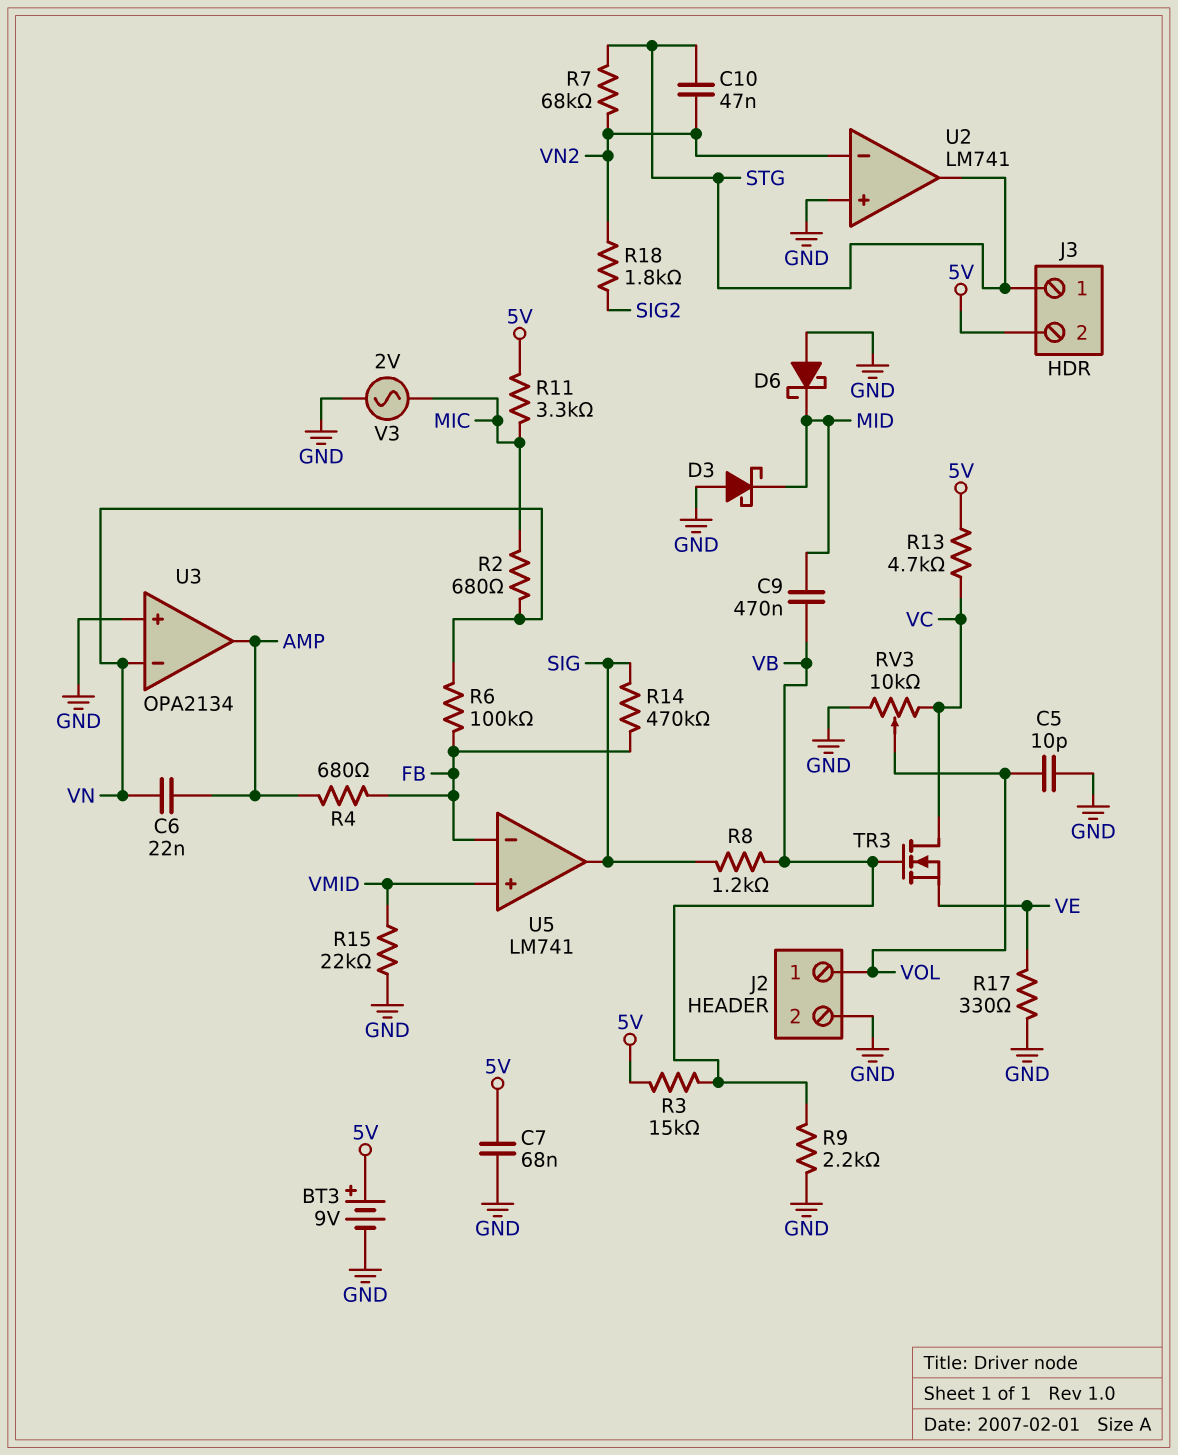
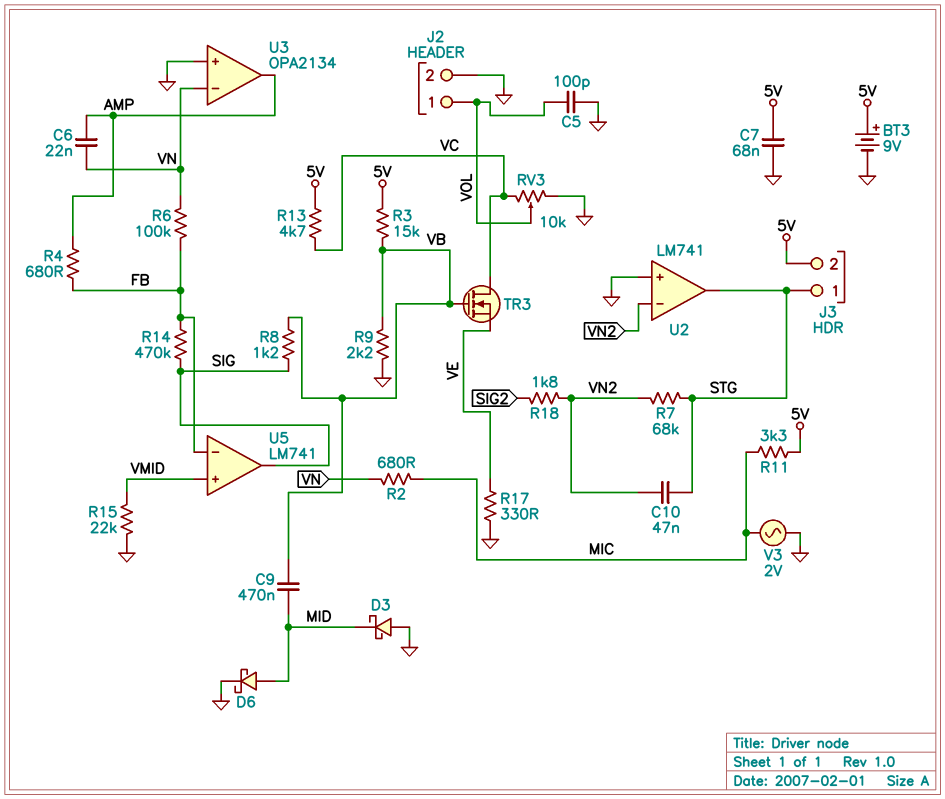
C5: 10pF (GND, VOL) -> 100pF (GND, VOL)
D6: schottky (A GND, K MID) -> schottky (A MID, K GND)

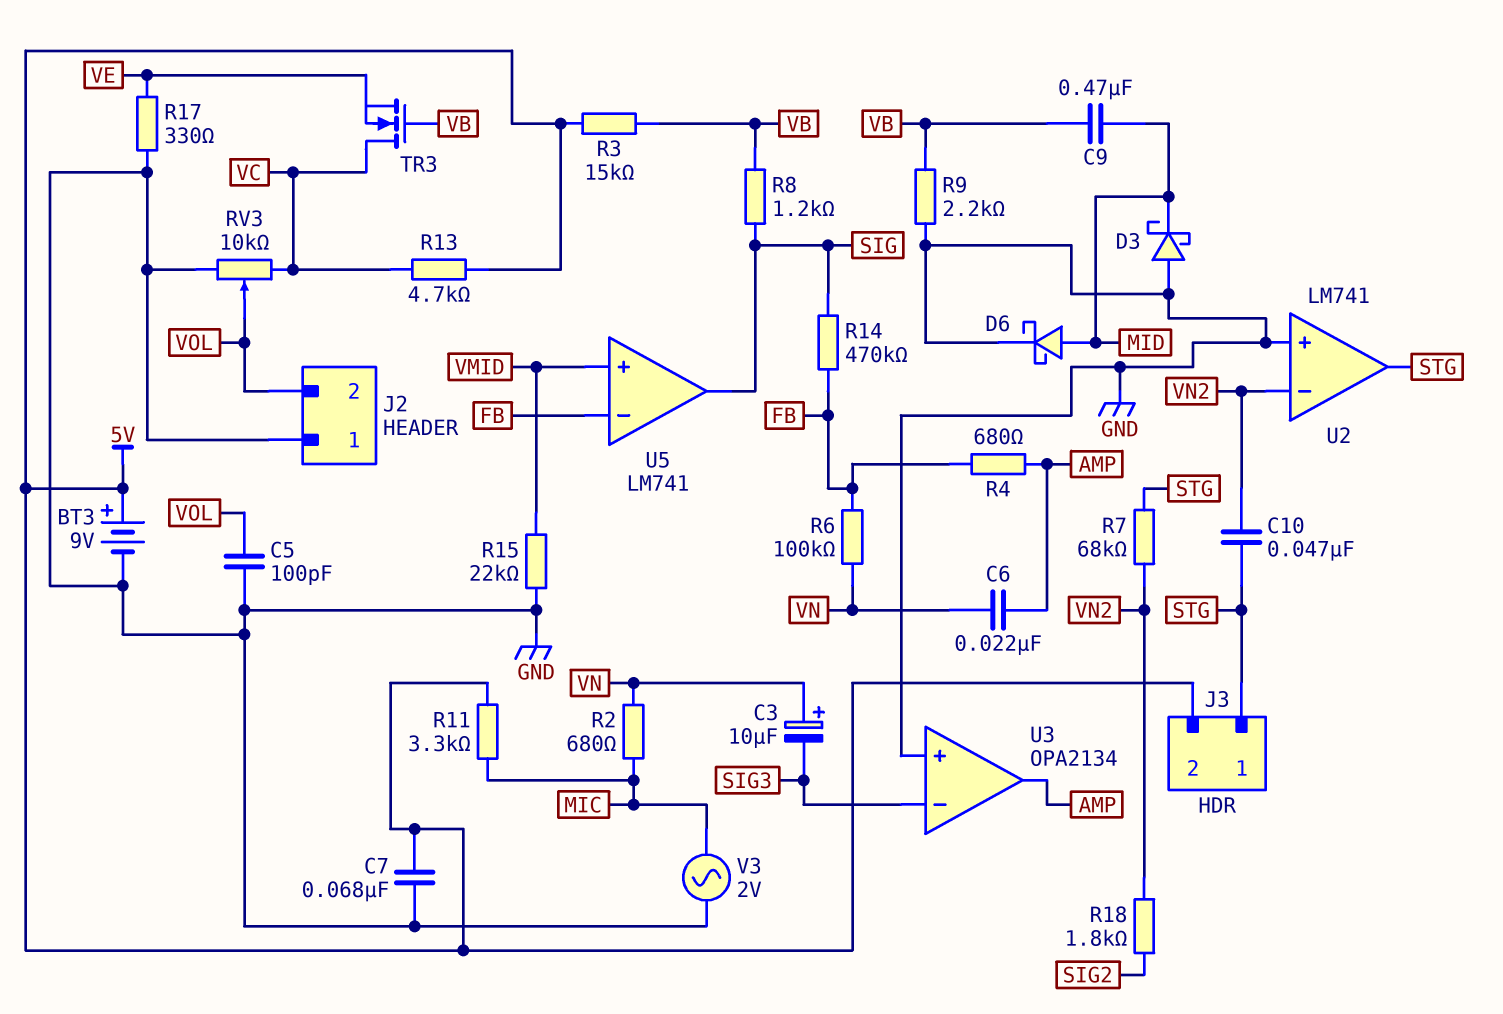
C3: none -> 10uF (plus VN, minus SIG3)
J2 pin 1: VOL -> GND
J2 pin 2: GND -> VOL
U3 pin in-: VN -> SIG3

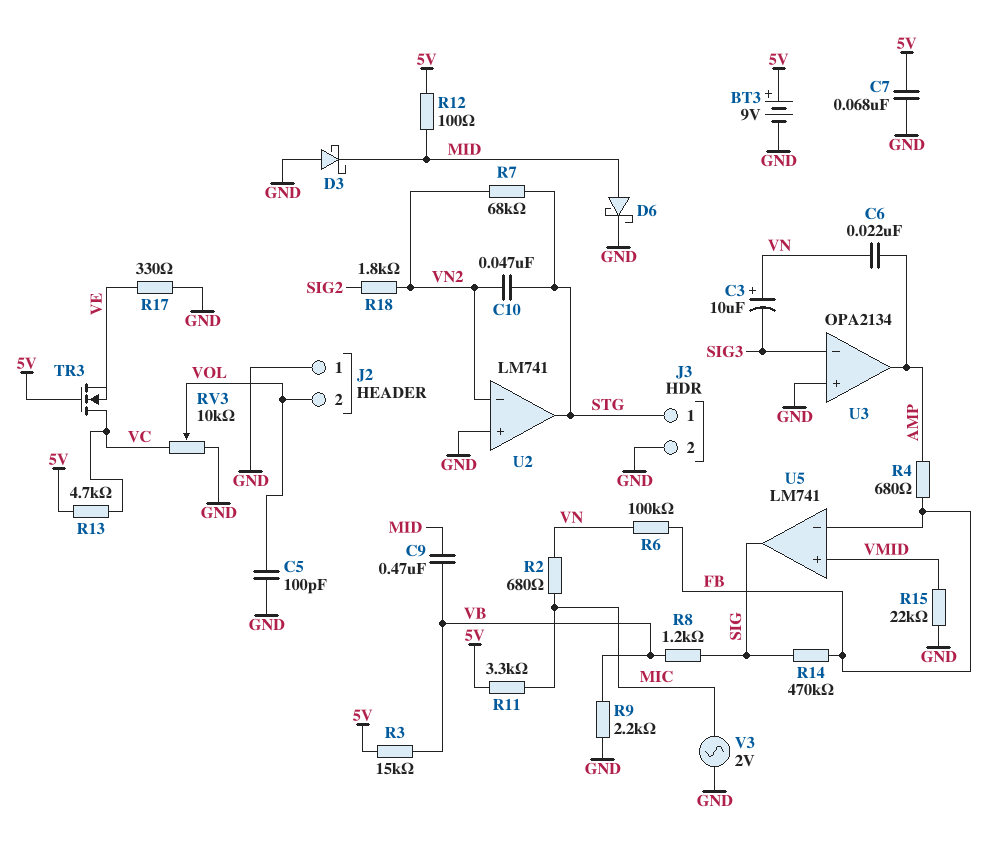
J3 pin 2: 5V -> GND
R12: none -> 100 (5V, MID)
TR3: NMOS (G VB, D VC, S VE) -> NMOS (G 5V, D VC, S VE)

